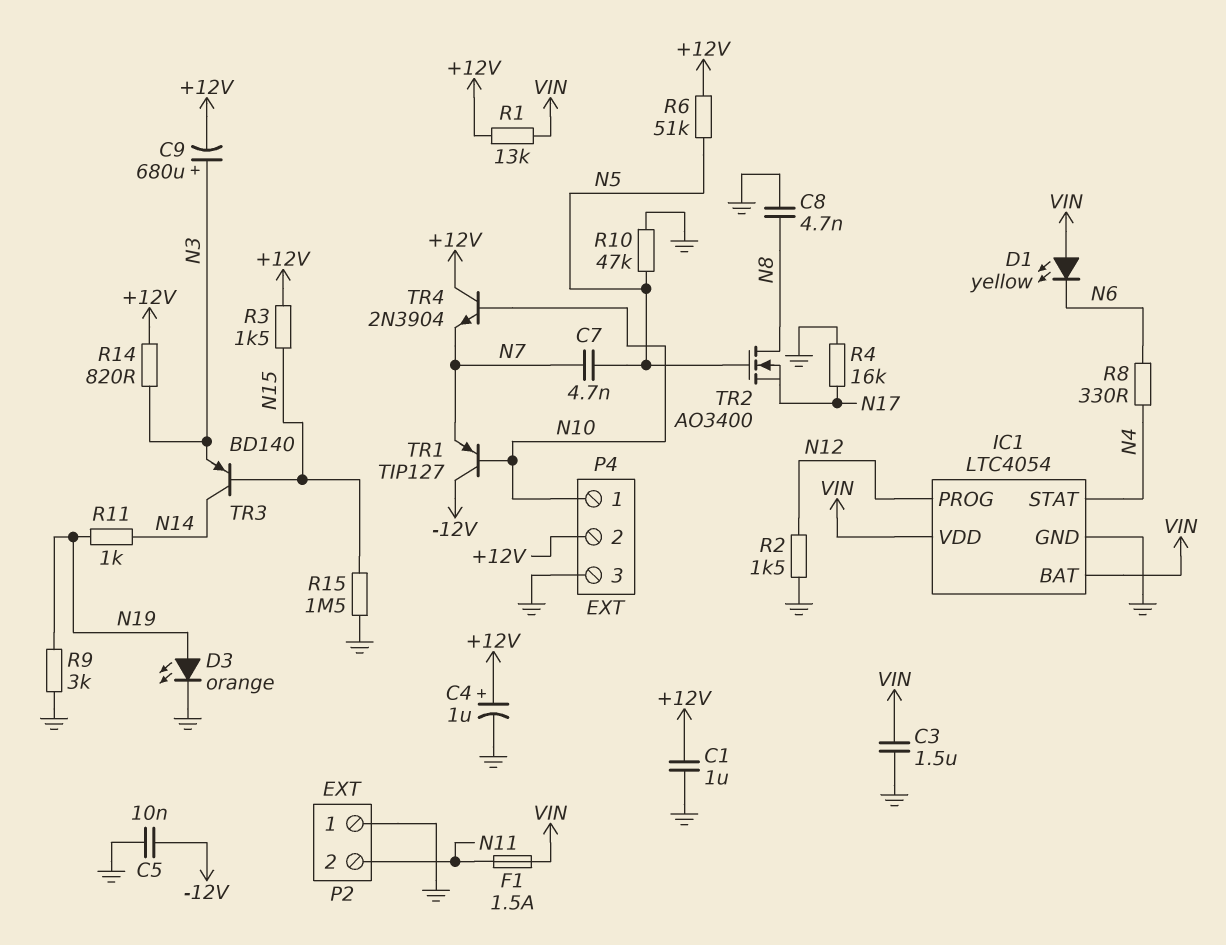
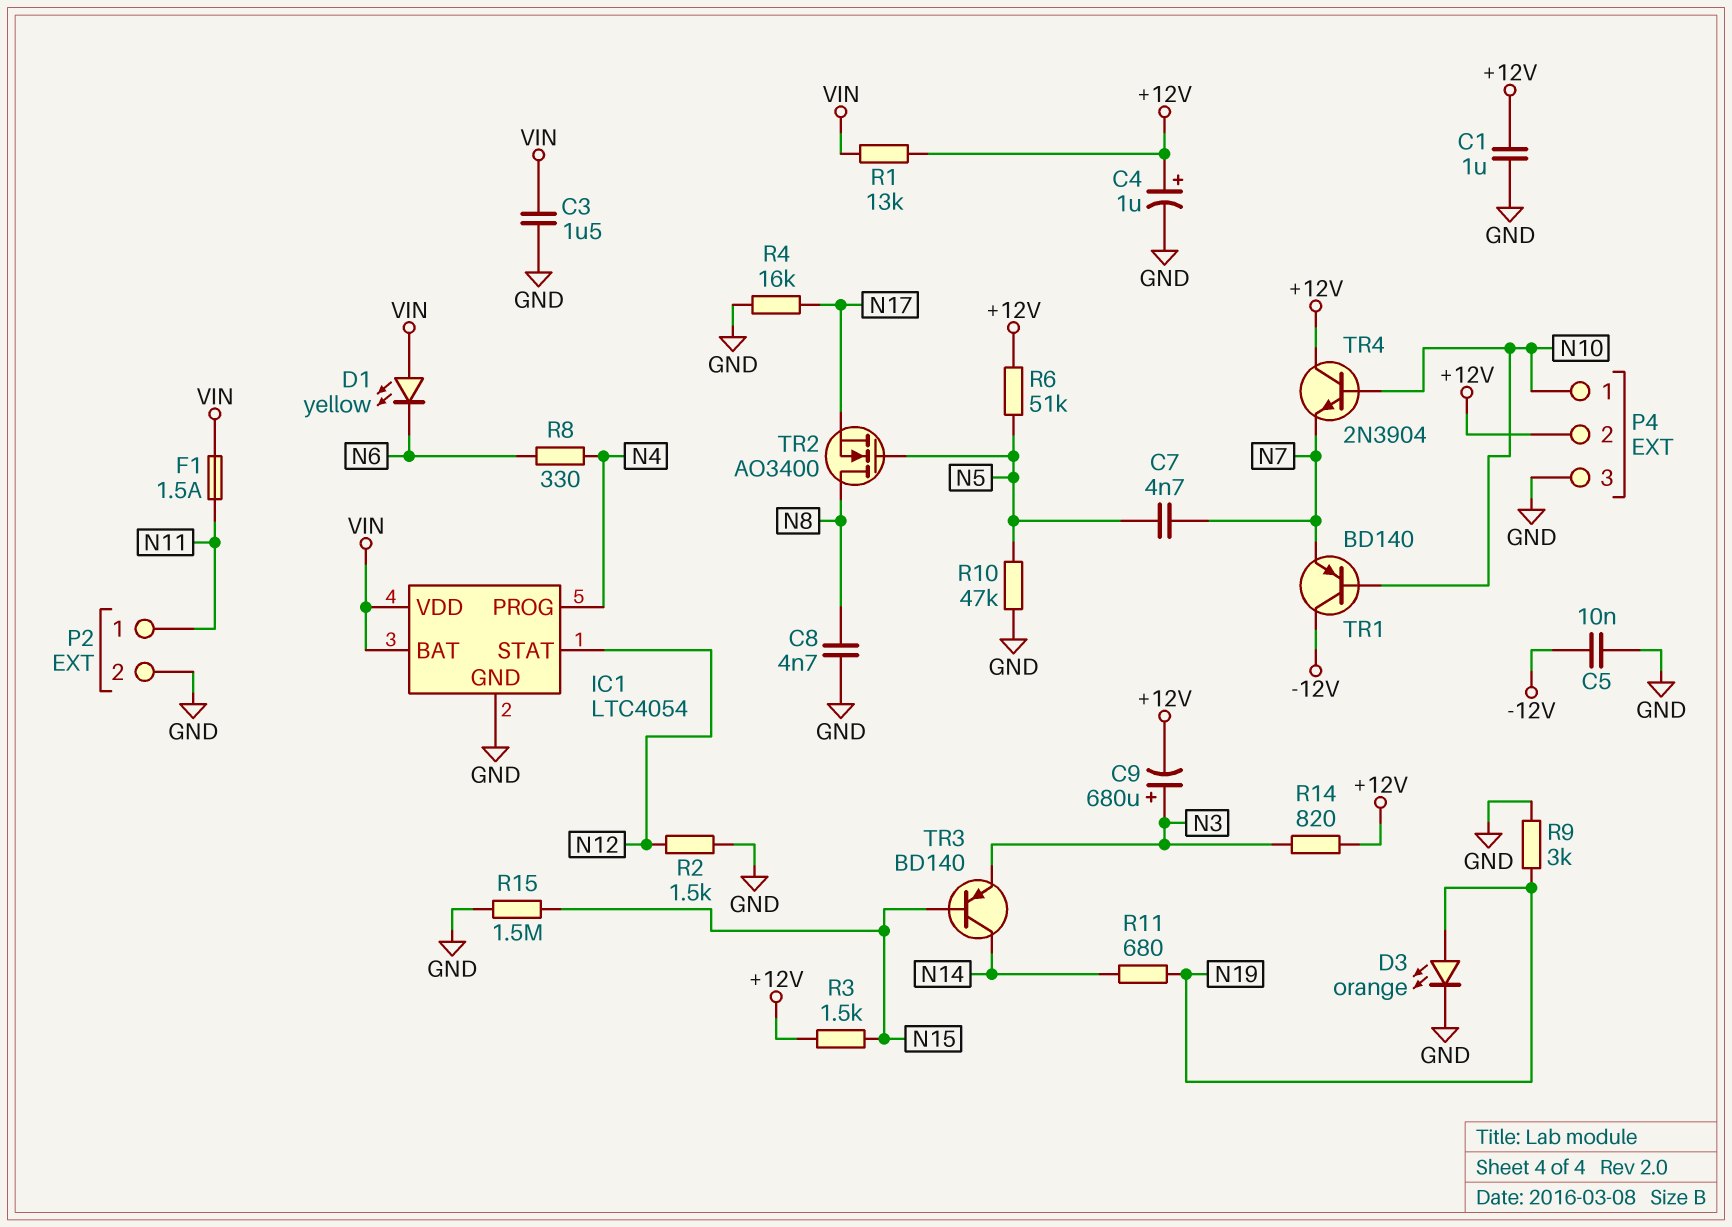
IC1 pin PROG: N12 -> N4
IC1 pin STAT: N4 -> N12
P2 pin 1: GND -> N11
P2 pin 2: N11 -> GND
R11: 1k (N14, N19) -> 680 (N14, N19)
TR1: PNP TIP127 (B N10, C -12V, E N7) -> PNP BD140 (B N10, C -12V, E N7)

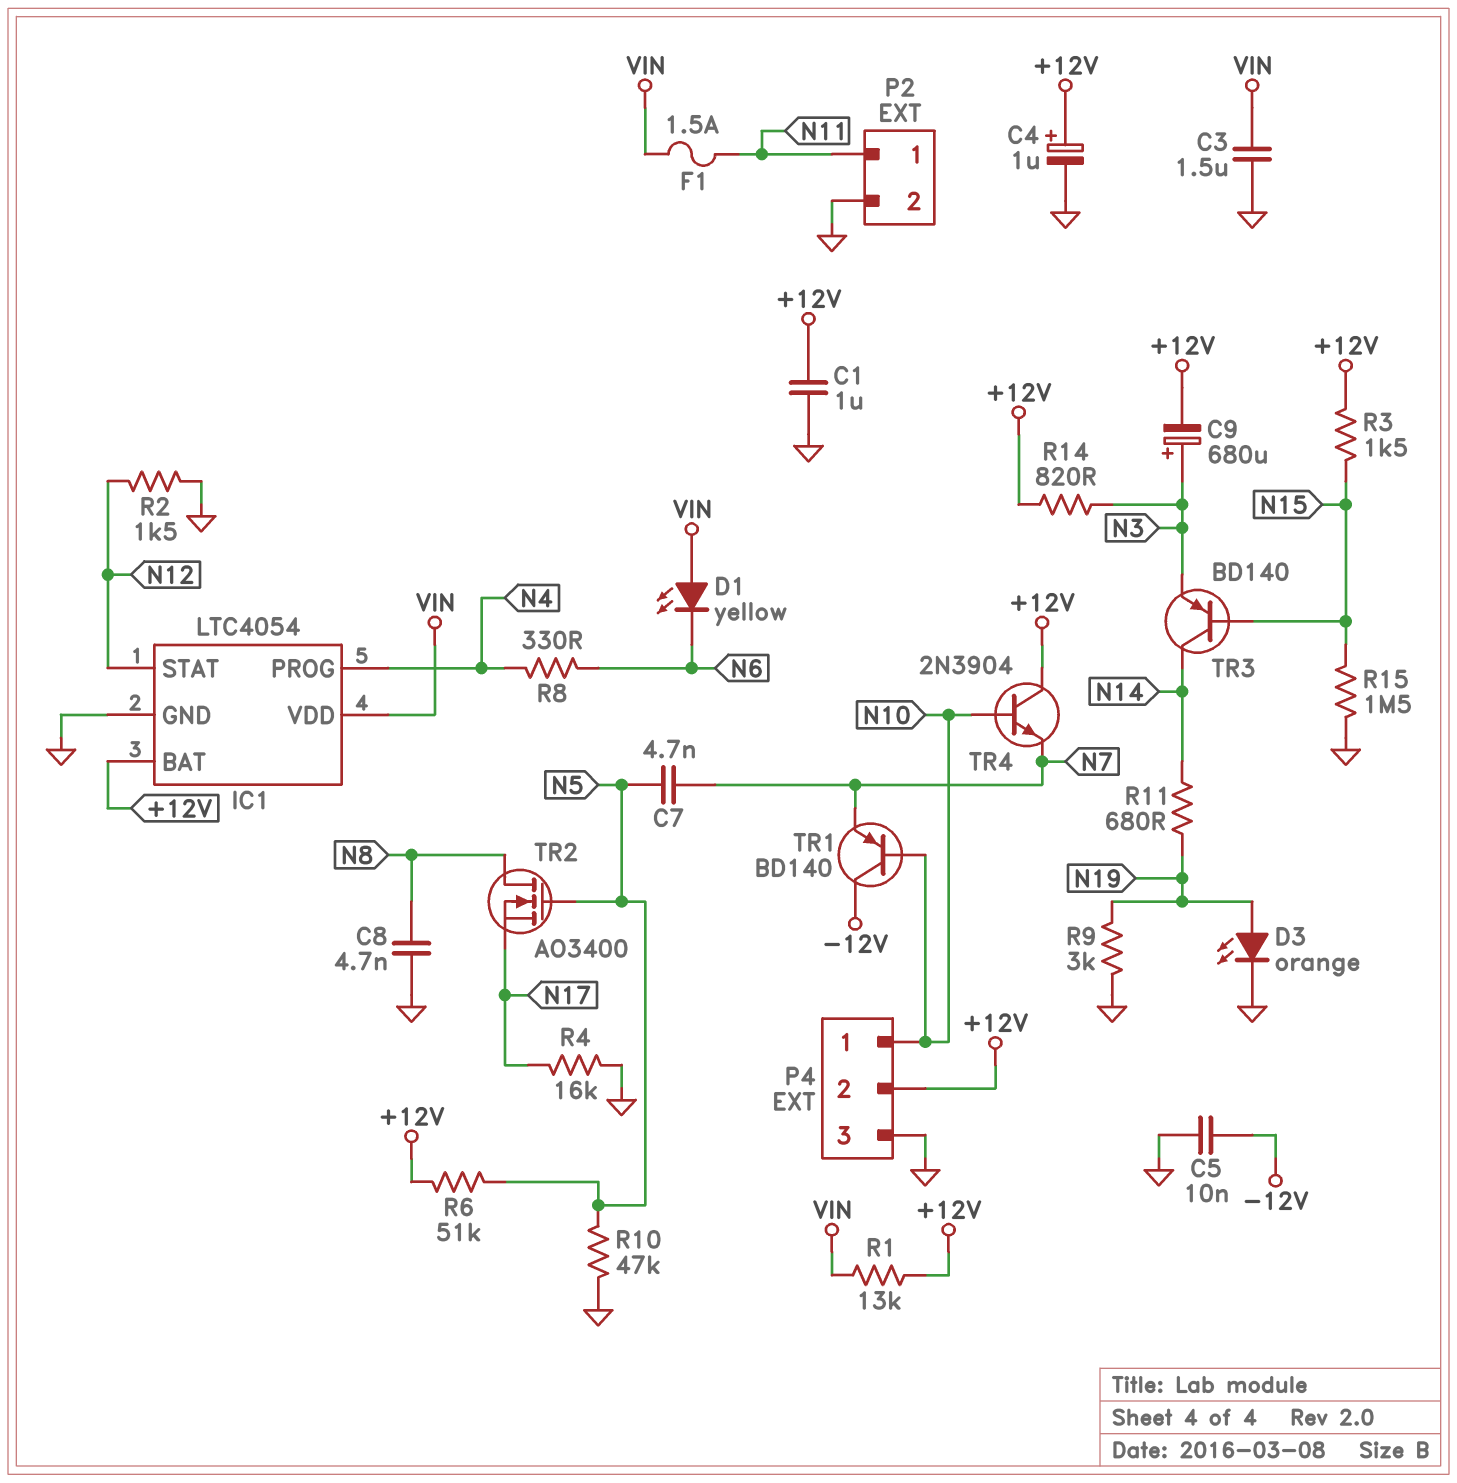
IC1 pin BAT: VIN -> +12V

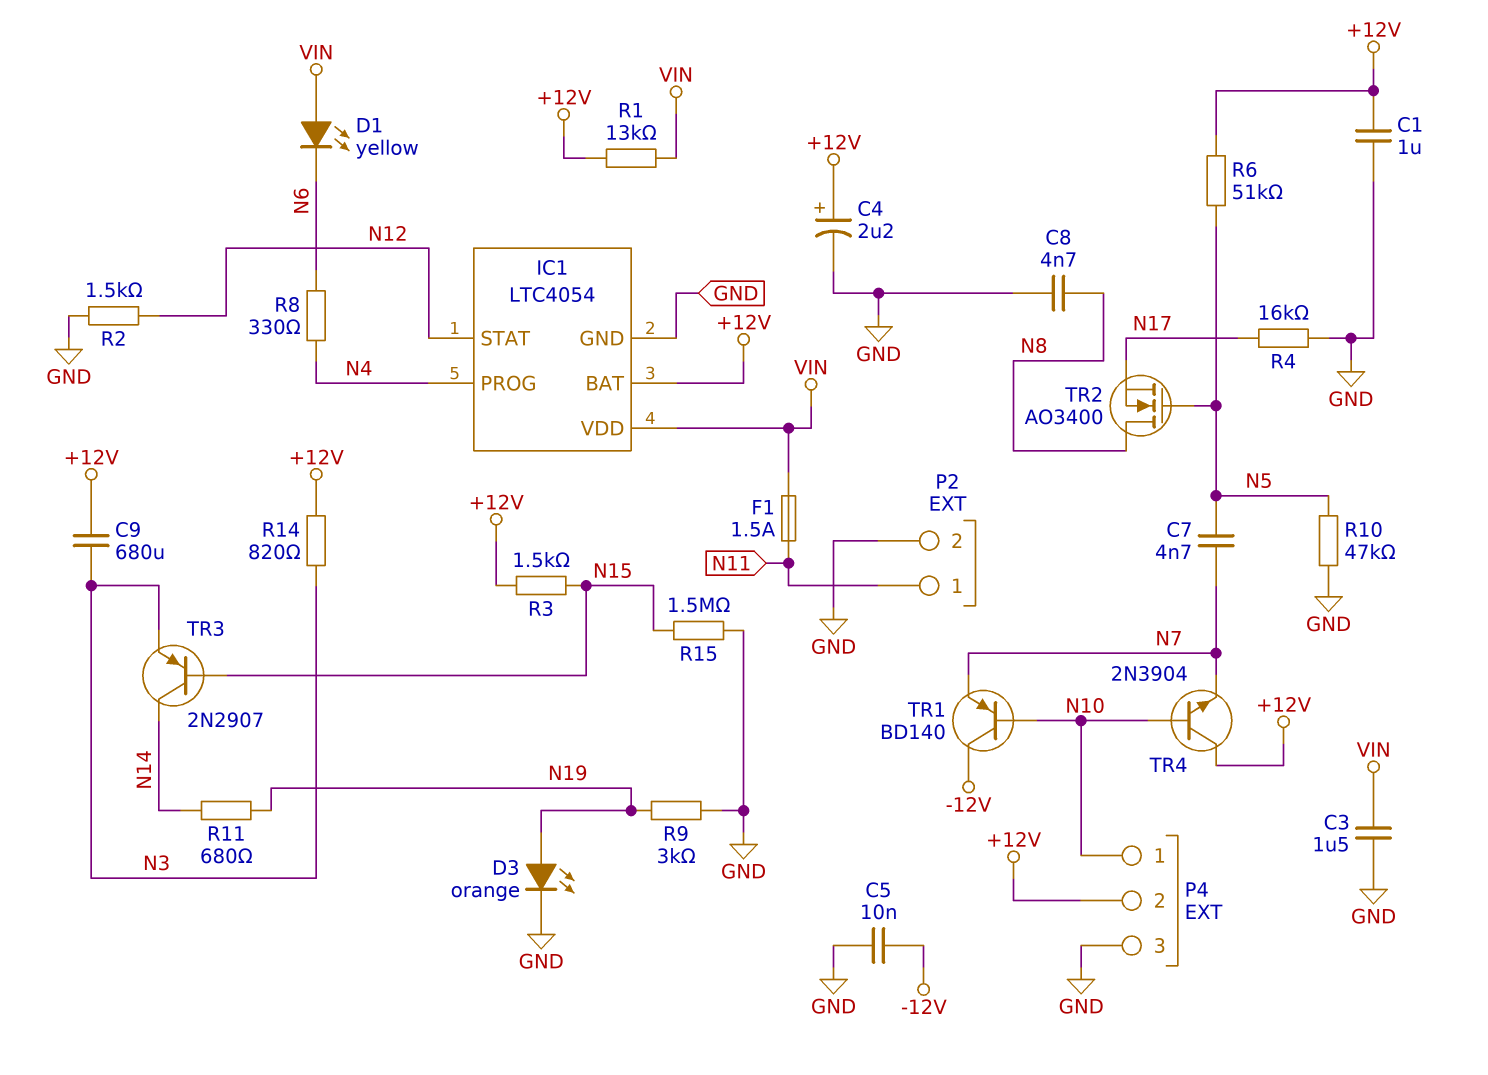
C4: 1uF (plus +12V, minus GND) -> 2.2uF (plus +12V, minus GND)
C9: 680uF (plus N3, minus +12V) -> 680uF (+12V, N3)
TR3: PNP BD140 (B N15, C N14, E N3) -> PNP 2N2907 (B N15, C N14, E N3)

